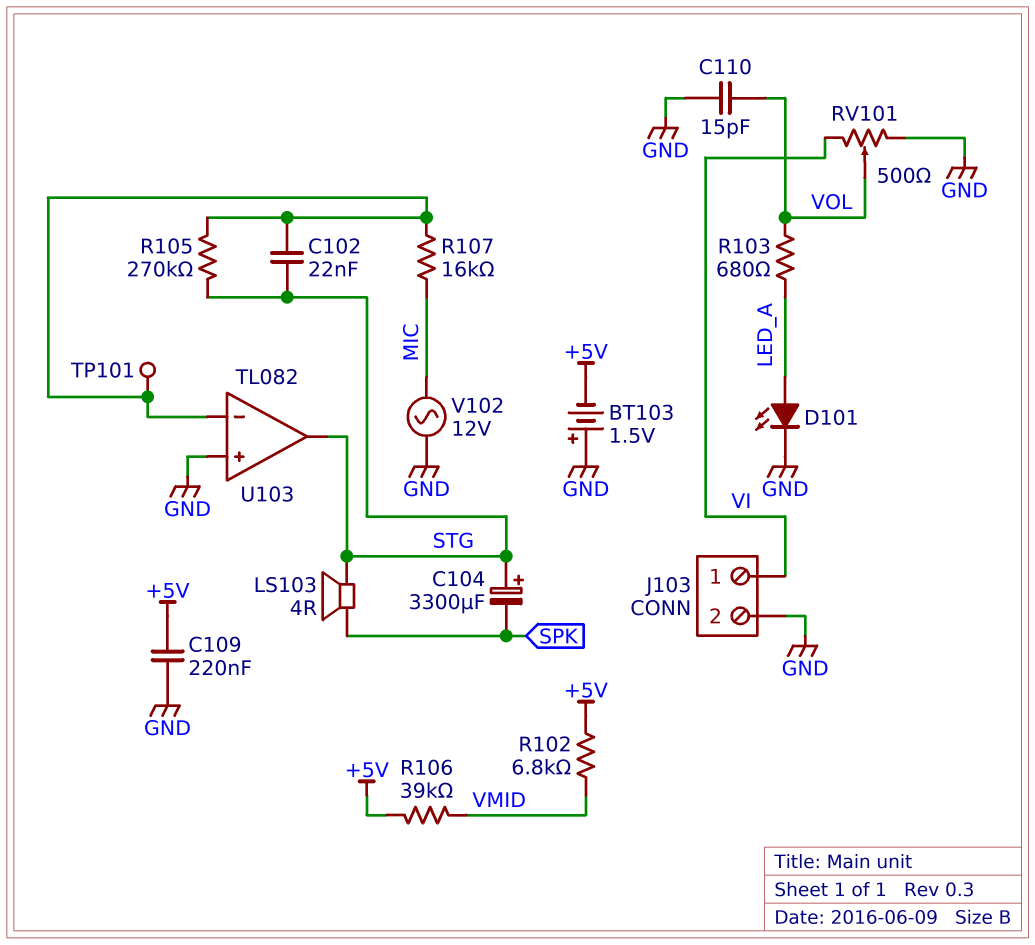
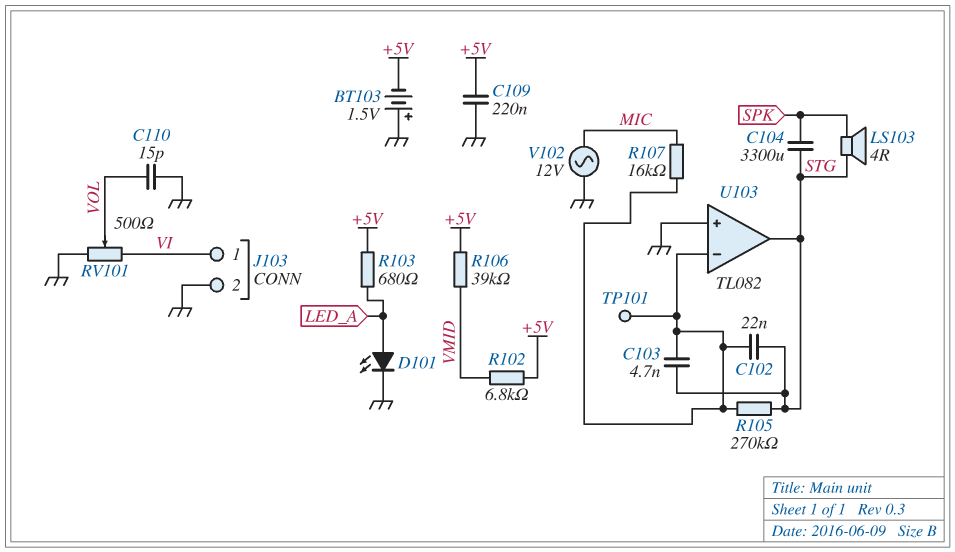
C103: none -> 4.7nF (STG, U103/in-)
C104: 3300uF (plus STG, minus SPK) -> 3300uF (SPK, STG)
R103: 680 (LED_A, VOL) -> 680 (+5V, LED_A)

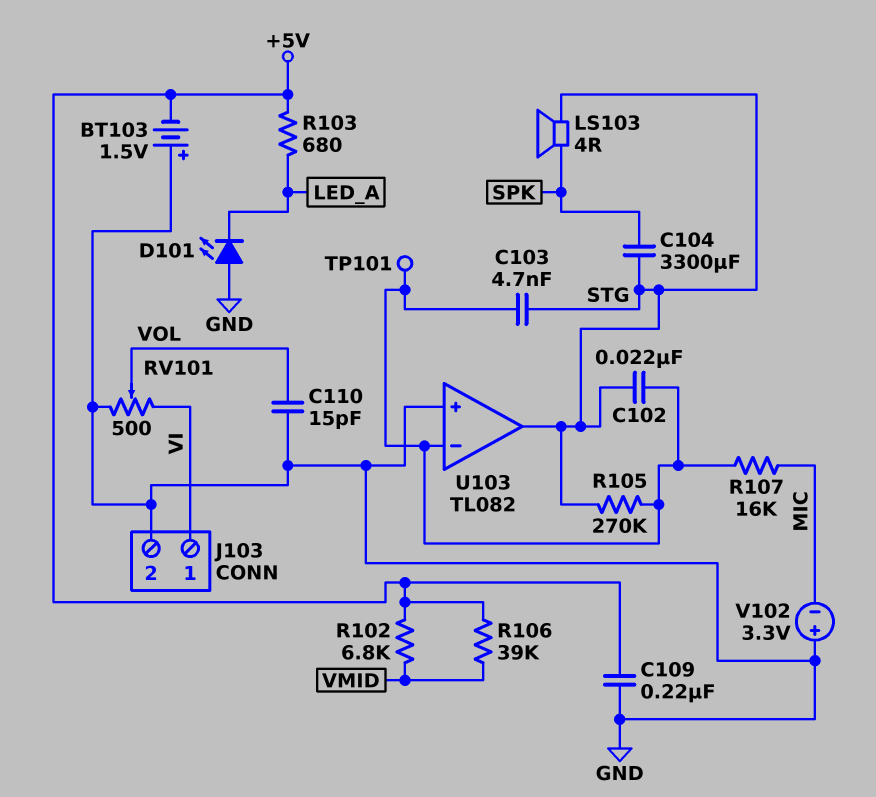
D101: LED (A LED_A, K GND) -> LED (A GND, K LED_A)
V102: AC 12V (GND, MIC) -> 3.3V (plus GND, minus MIC)

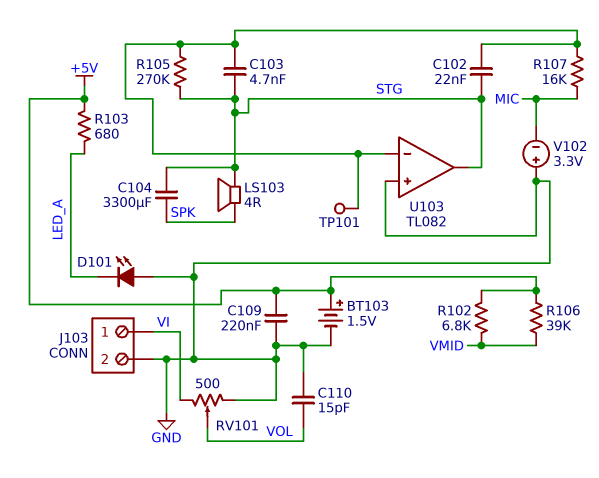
BT103: 1.5V (plus GND, minus +5V) -> 1.5V (plus +5V, minus GND)

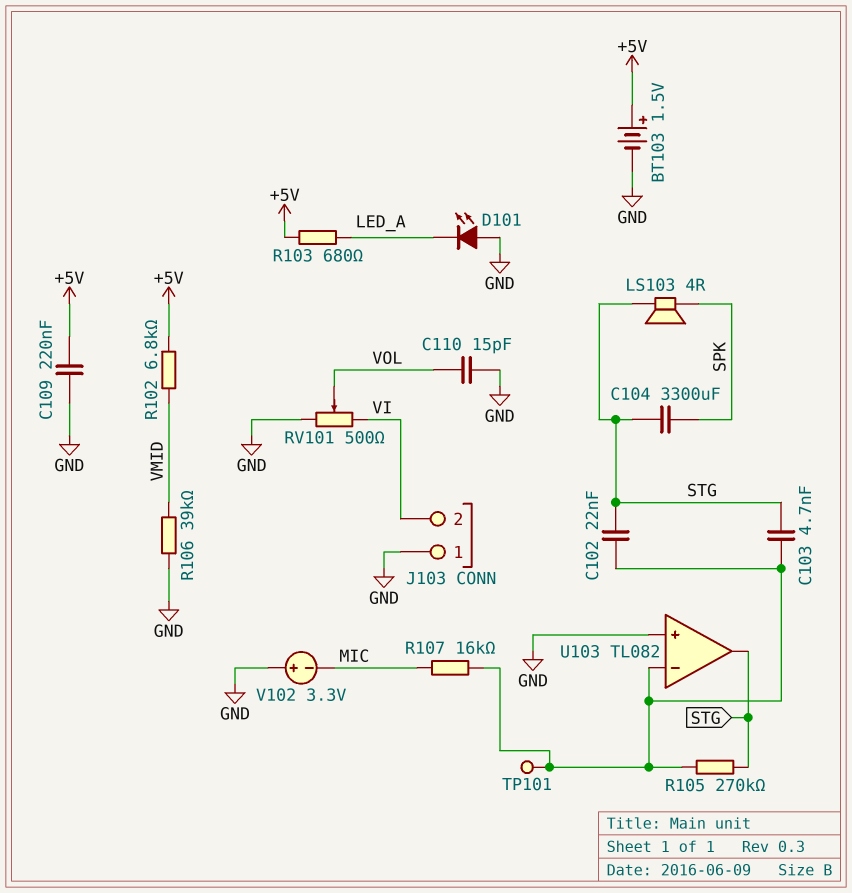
J103 pin 1: VI -> GND
J103 pin 2: GND -> VI
R106: 39k (+5V, VMID) -> 39k (GND, VMID)

